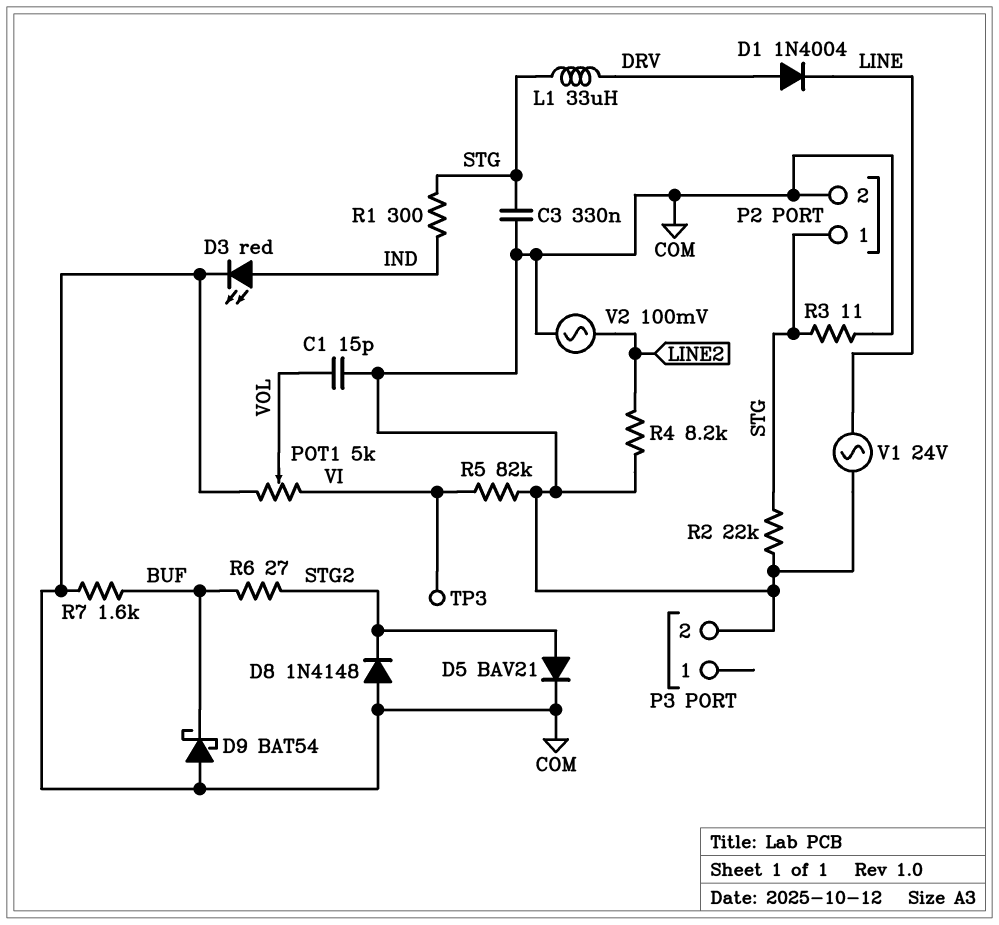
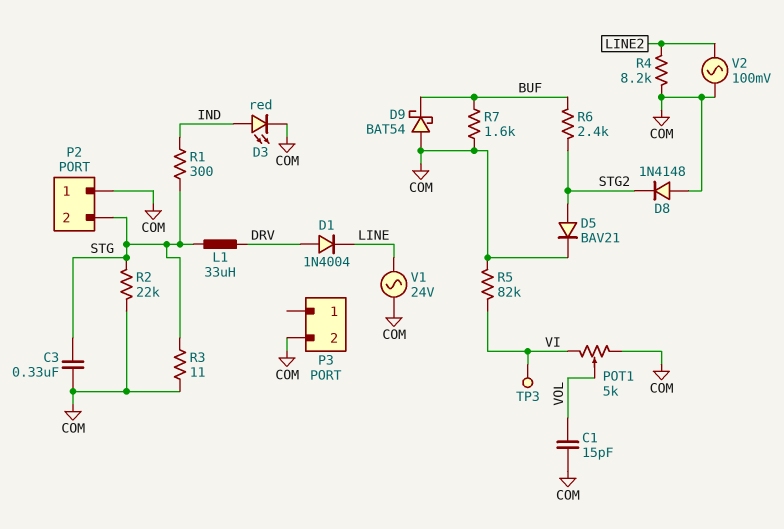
P2 pin 1: STG -> COM
P2 pin 2: COM -> STG
R6: 27 (BUF, STG2) -> 2.4k (BUF, STG2)

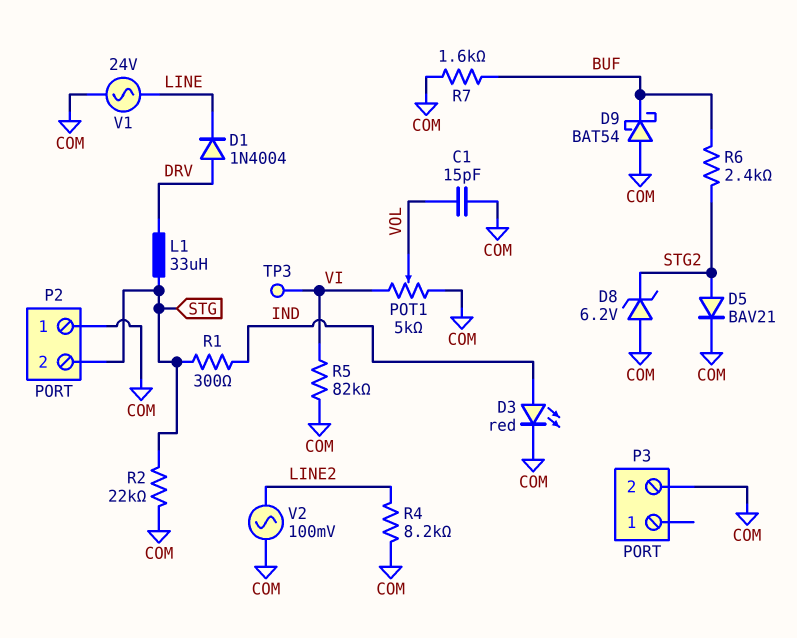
C3: 330nF (COM, STG) -> none
D8: diode 1N4148 (A COM, K STG2) -> zener 6.2V (A COM, K STG2)
R3: 11 (COM, STG) -> none

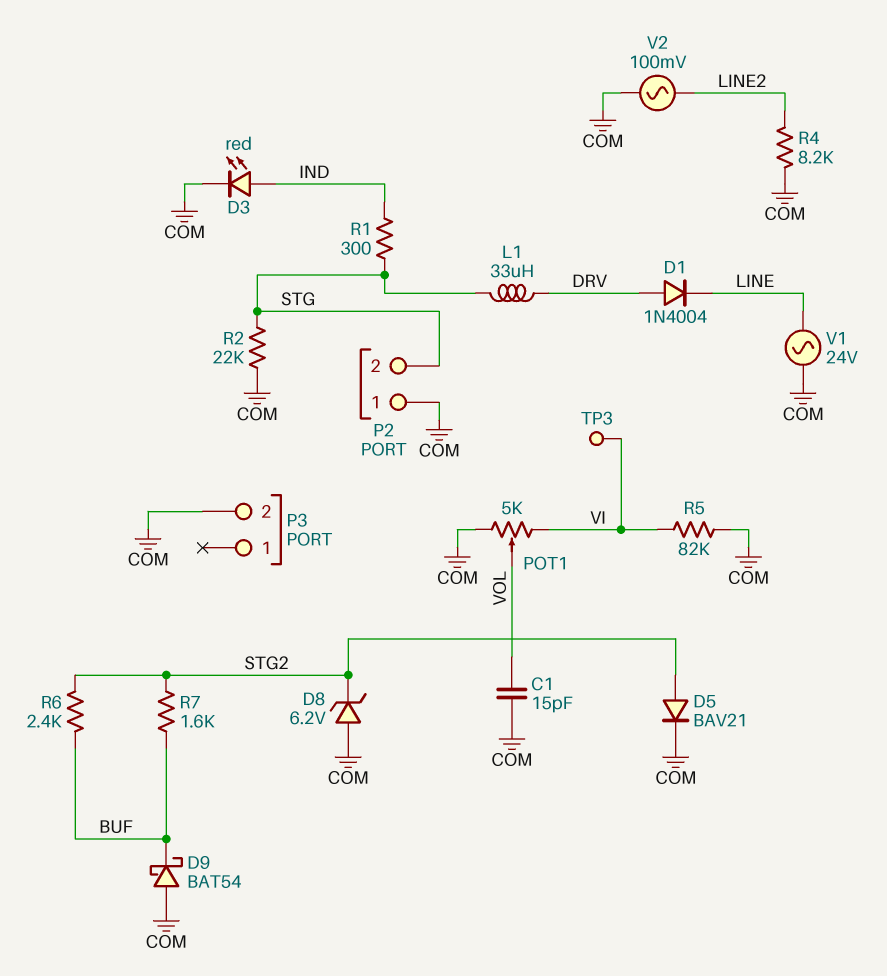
R7: 1.6k (BUF, COM) -> 1.6k (BUF, STG2)

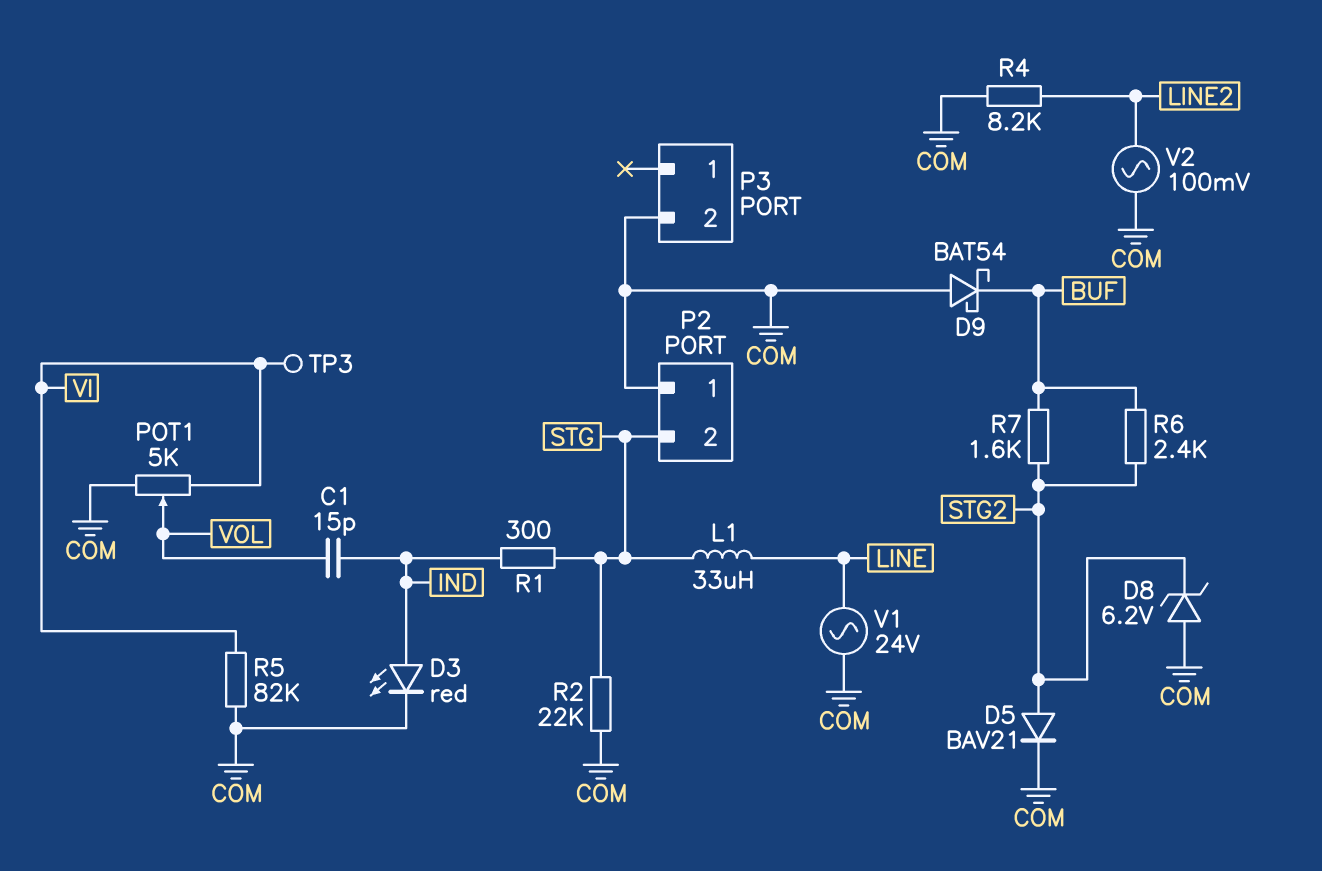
C1: 15pF (COM, VOL) -> 15pF (IND, VOL)
D1: diode 1N4004 (A DRV, K LINE) -> none
L1: 33uH (DRV, STG) -> 33uH (LINE, STG)

